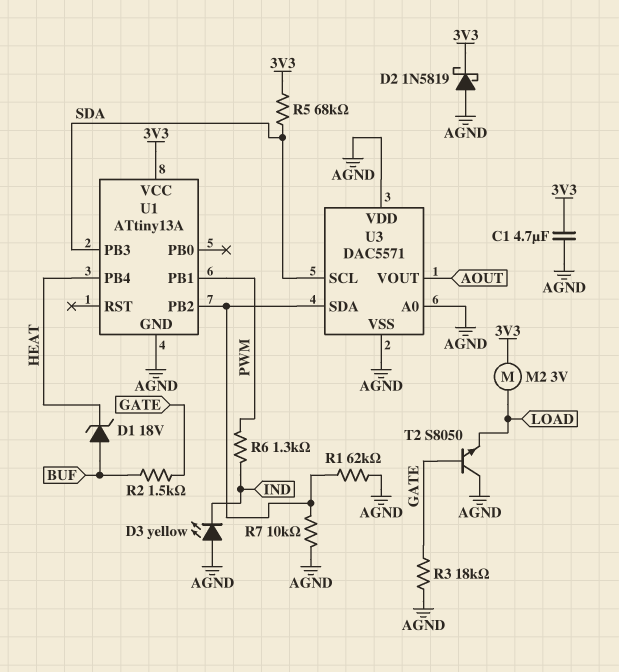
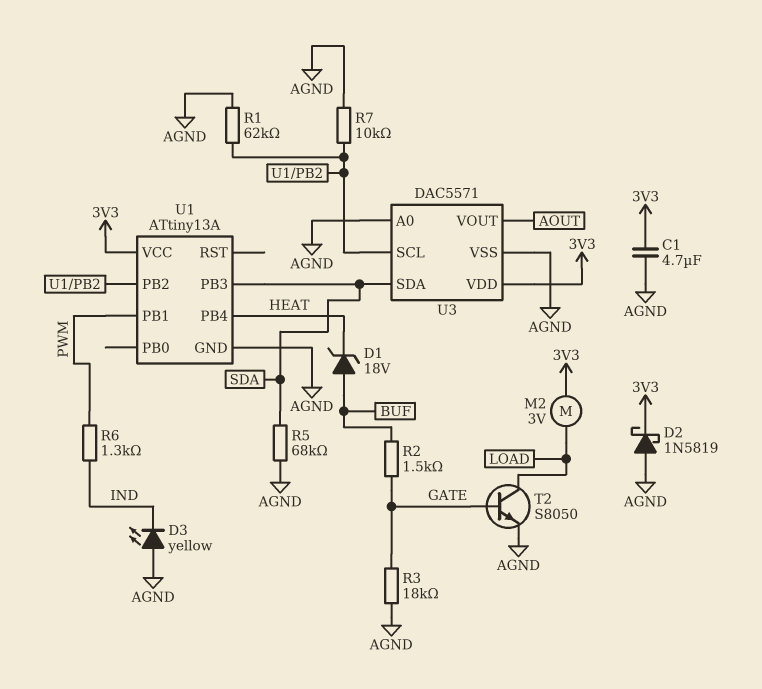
R5: 68k (3V3, SDA) -> 68k (AGND, SDA)
T2: NPN S8050 (B GATE, C AGND, E LOAD) -> NPN S8050 (B GATE, C LOAD, E AGND)
U3 pin SCL: SDA -> U1/PB2
U3 pin SDA: U1/PB2 -> SDA
U3 pin VDD: AGND -> 3V3

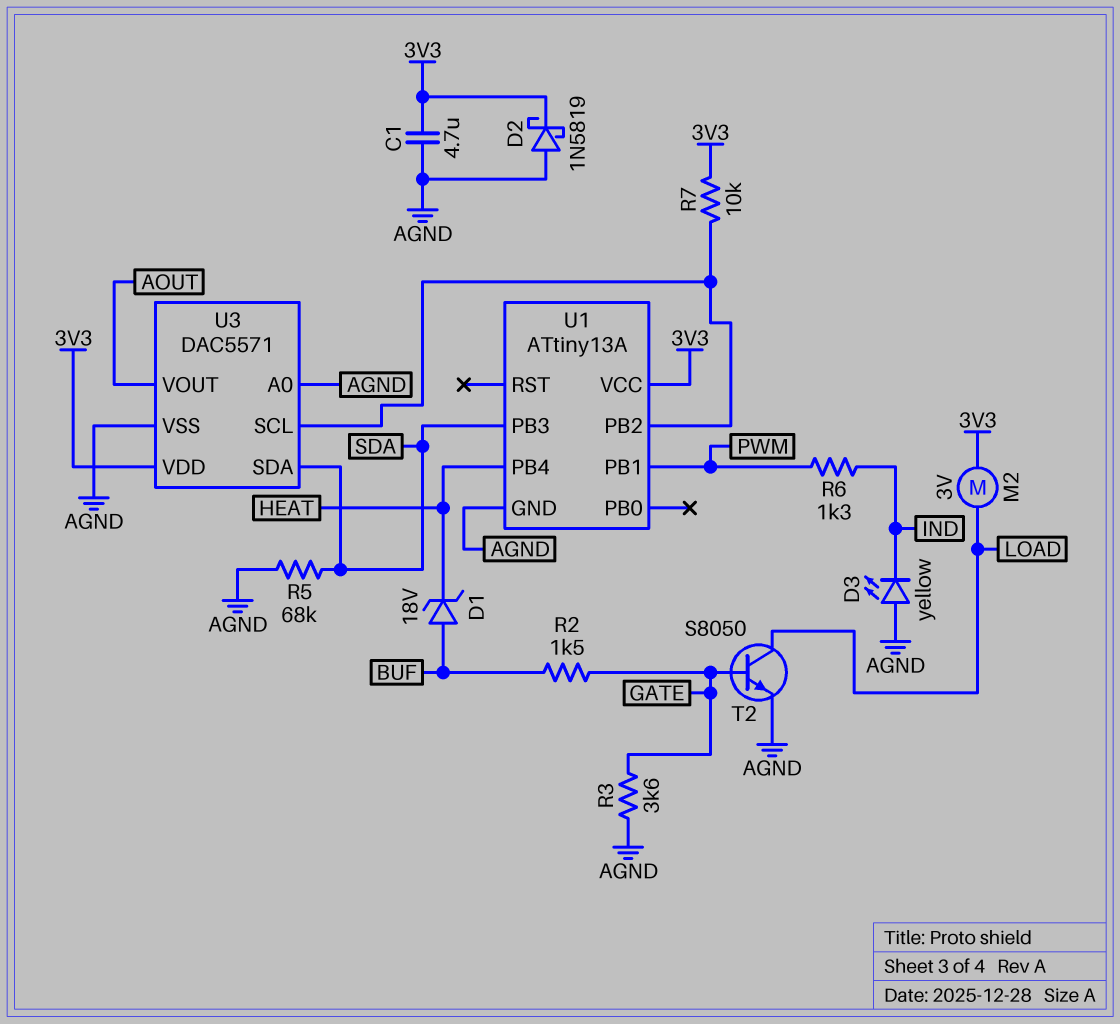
R1: 62k (AGND, U1/PB2) -> none
R3: 18k (AGND, GATE) -> 3.6k (AGND, GATE)
R7: 10k (AGND, U1/PB2) -> 10k (3V3, U1/PB2)

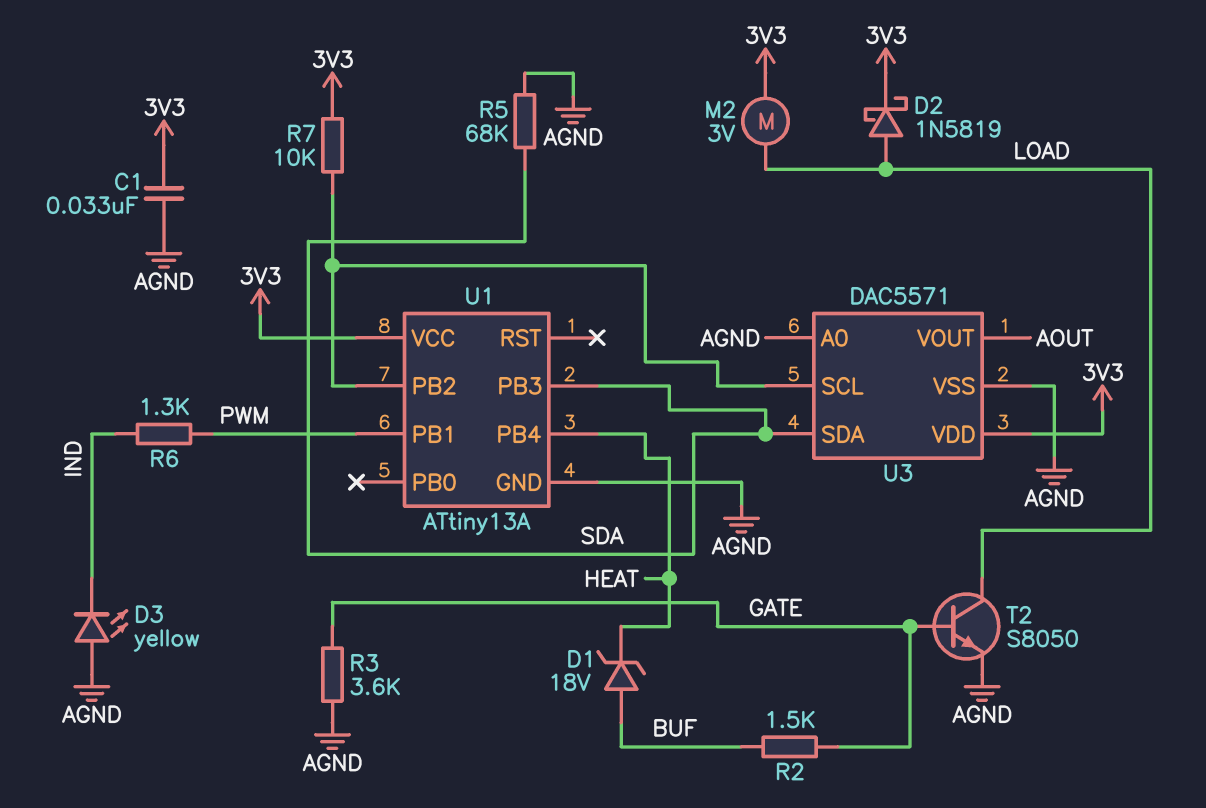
C1: 4.7uF (3V3, AGND) -> 33nF (3V3, AGND)
D2: schottky 1N5819 (A AGND, K 3V3) -> schottky 1N5819 (A LOAD, K 3V3)

